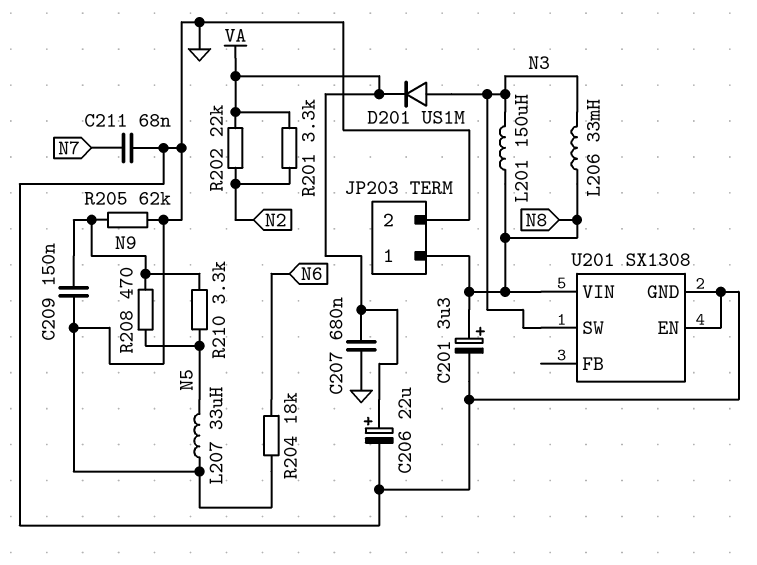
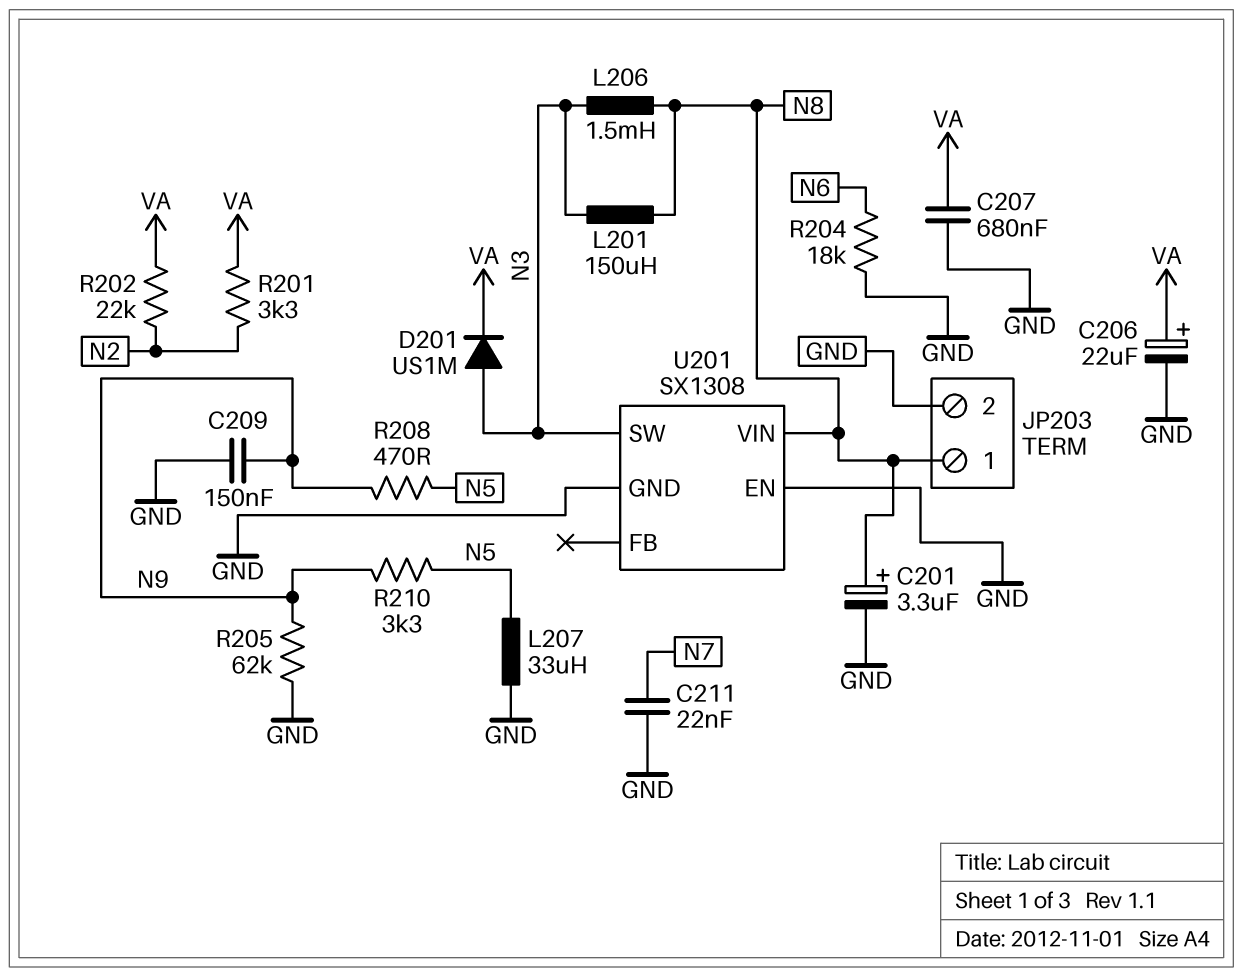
C211: 68nF (GND, N7) -> 22nF (GND, N7)
L206: 33mH (N3, N8) -> 1.5mH (N3, N8)

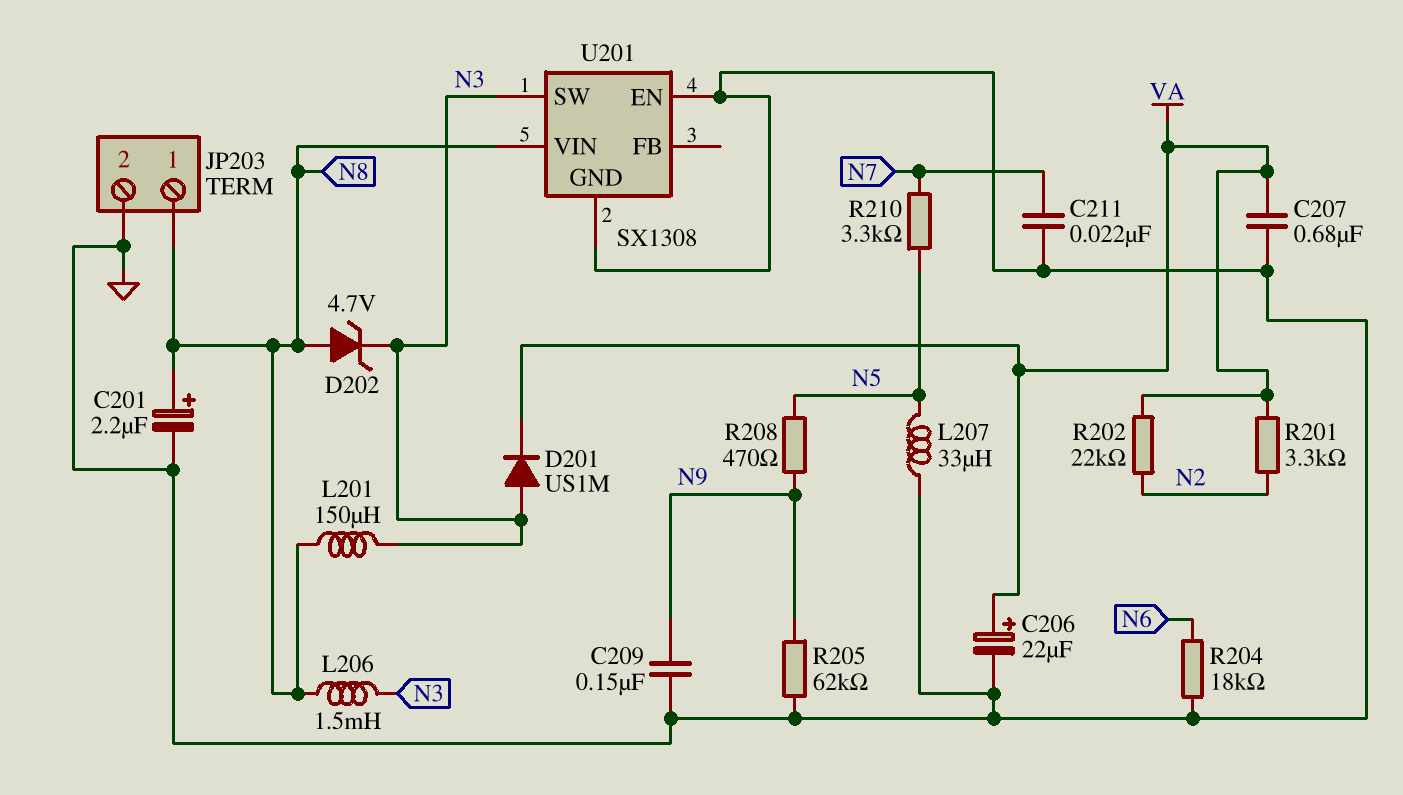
C201: 3.3uF (plus N8, minus GND) -> 2.2uF (plus N8, minus GND)
D202: none -> zener 4.7V (A N8, K N3)
R210: 3.3k (N5, N9) -> 3.3k (N5, N7)

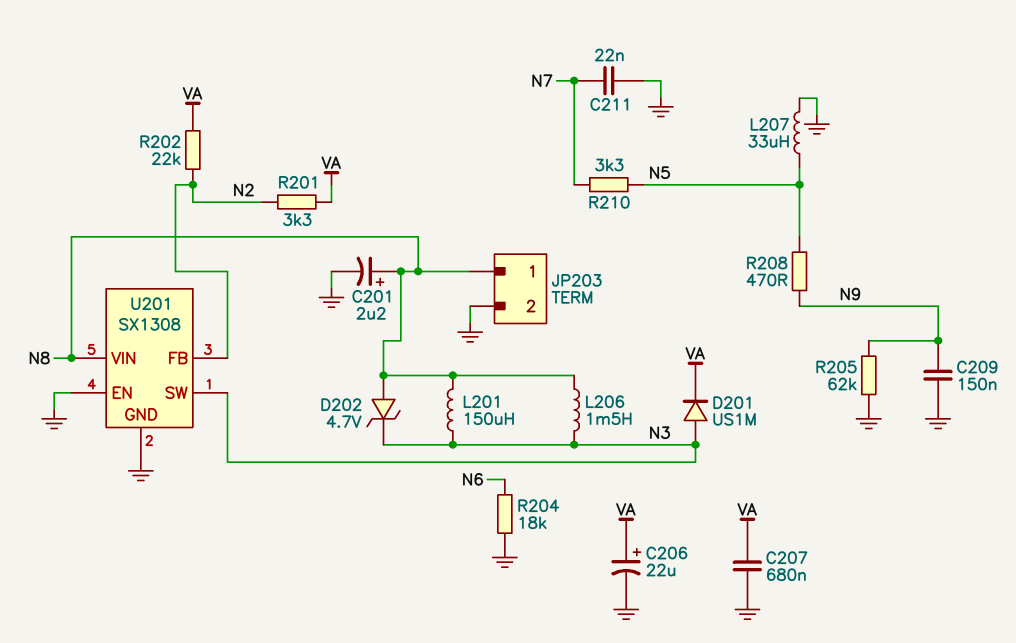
U201 pin FB: none -> N2

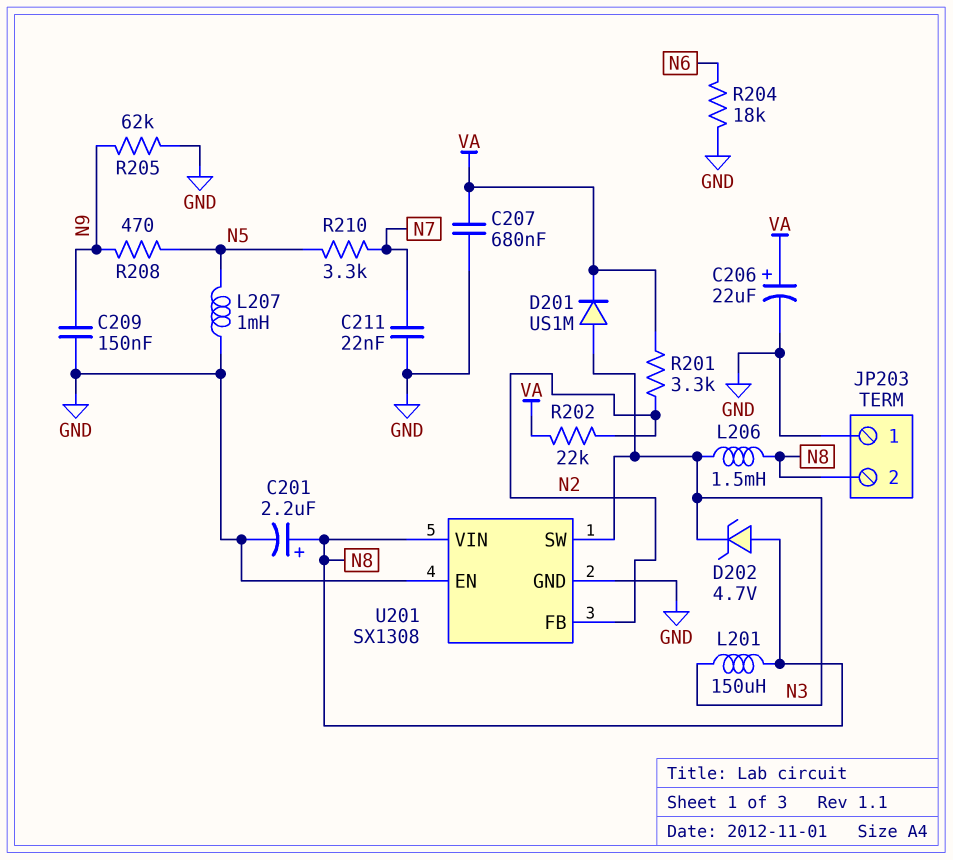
JP203 pin 1: N8 -> GND
JP203 pin 2: GND -> N8
L207: 33uH (GND, N5) -> 1mH (GND, N5)

